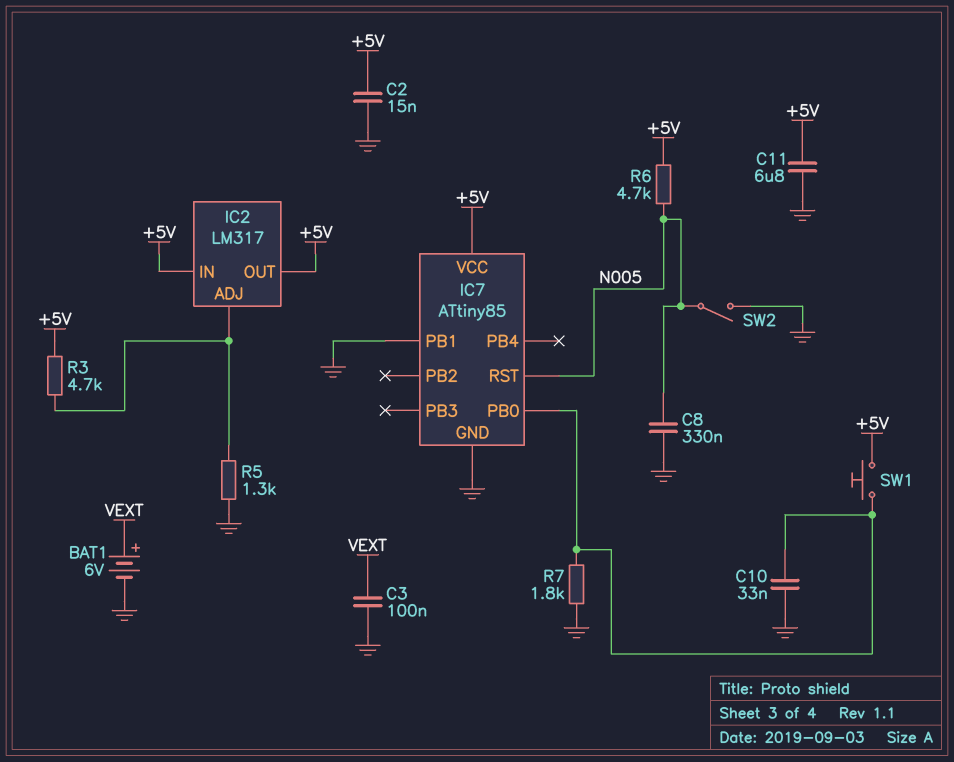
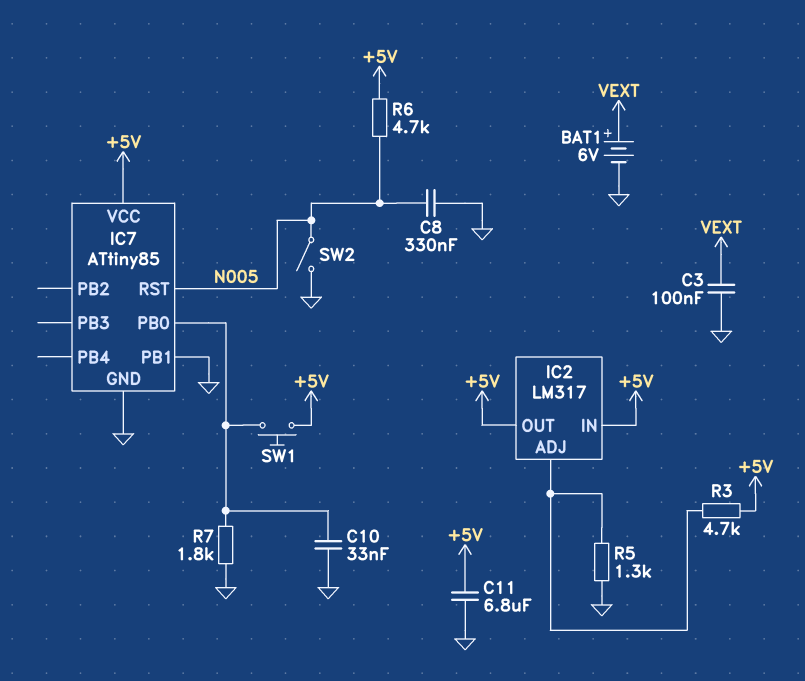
C2: 15nF (+5V, GND) -> none

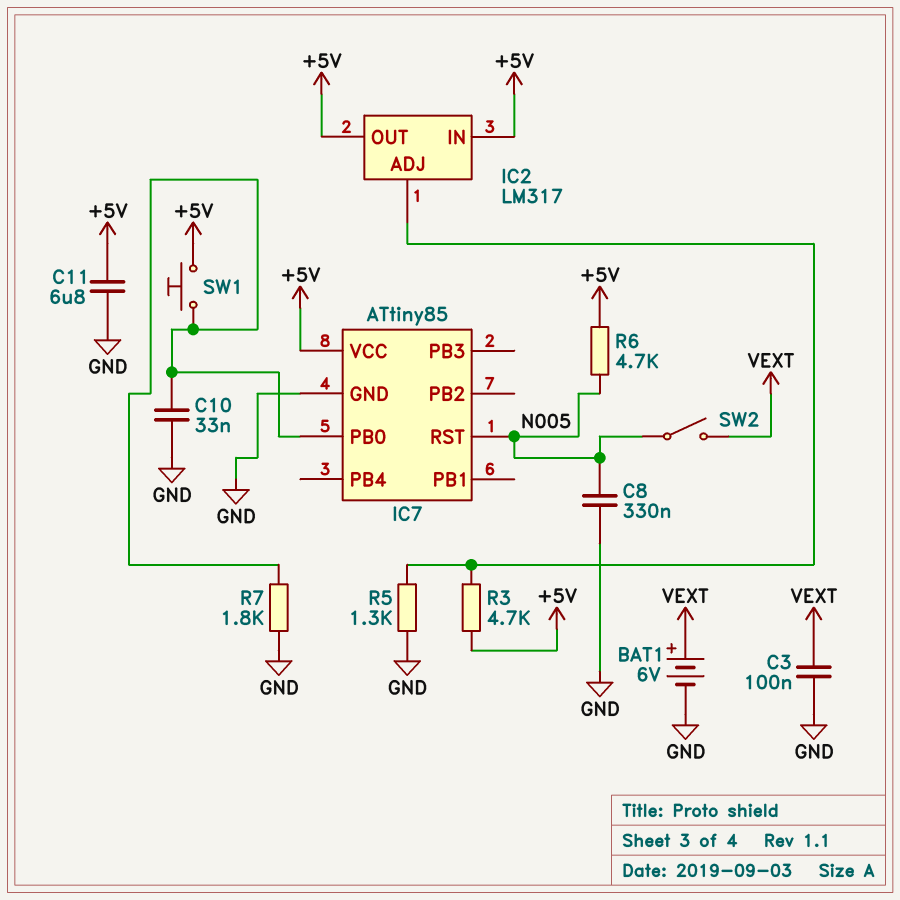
IC7 pin PB1: GND -> none
SW2: switch (GND, N005) -> switch (N005, VEXT)

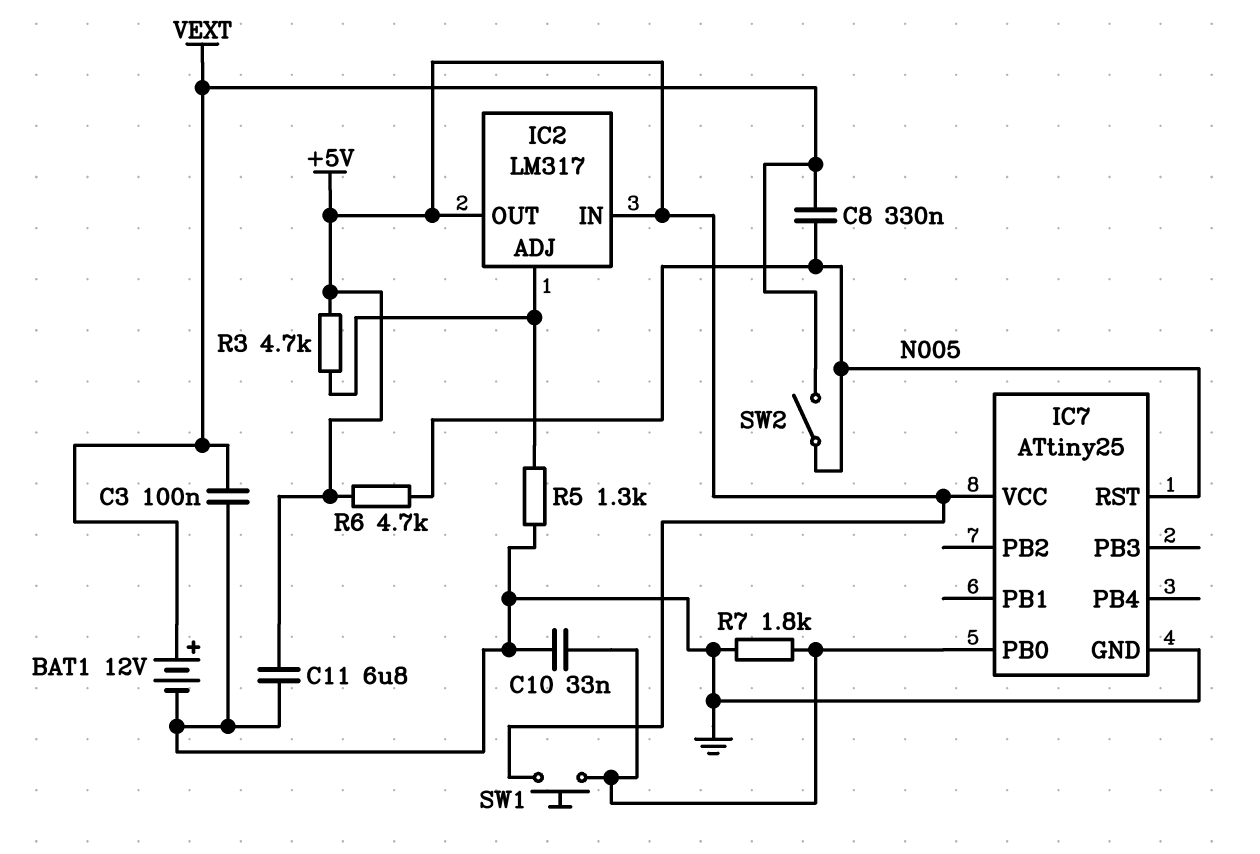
BAT1: 6V (plus VEXT, minus GND) -> 12V (plus VEXT, minus GND)
C8: 330nF (GND, N005) -> 330nF (N005, VEXT)
IC7: ATtiny85 -> ATtiny25

